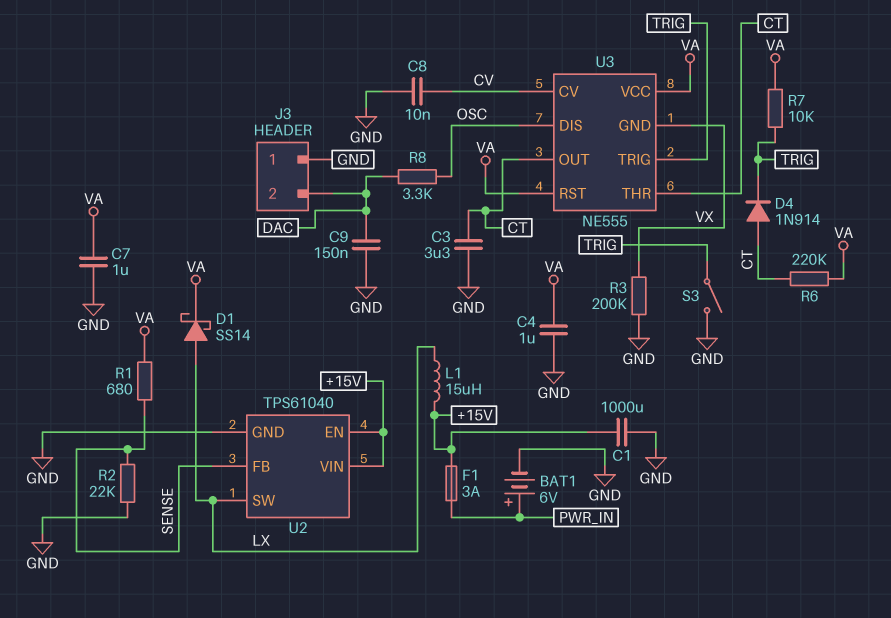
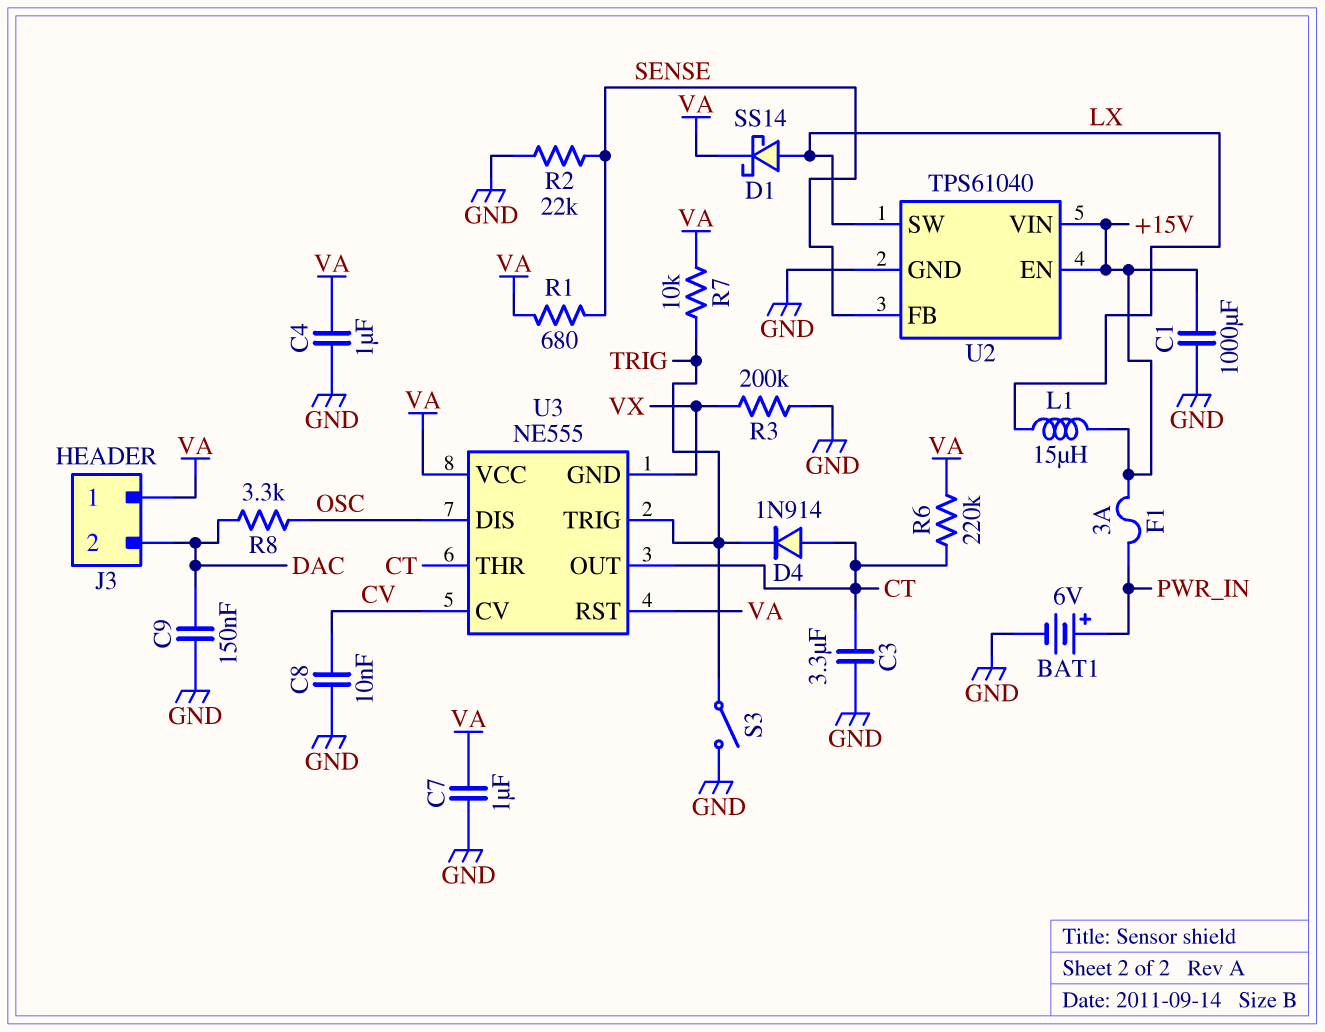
J3 pin 1: GND -> VA

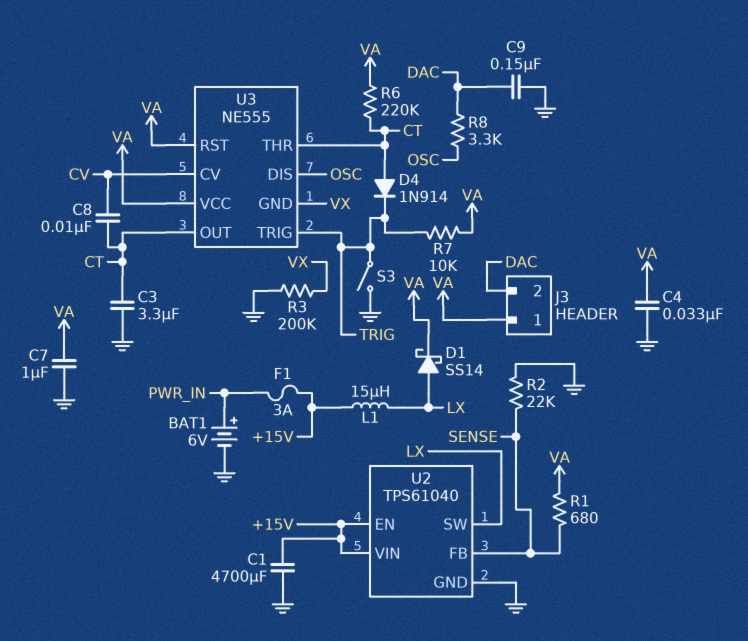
C1: 1000uF (+15V, GND) -> 4700uF (+15V, GND)
C4: 1uF (GND, VA) -> 33nF (GND, VA)
C8: 10nF (CV, GND) -> 10nF (CT, CV)

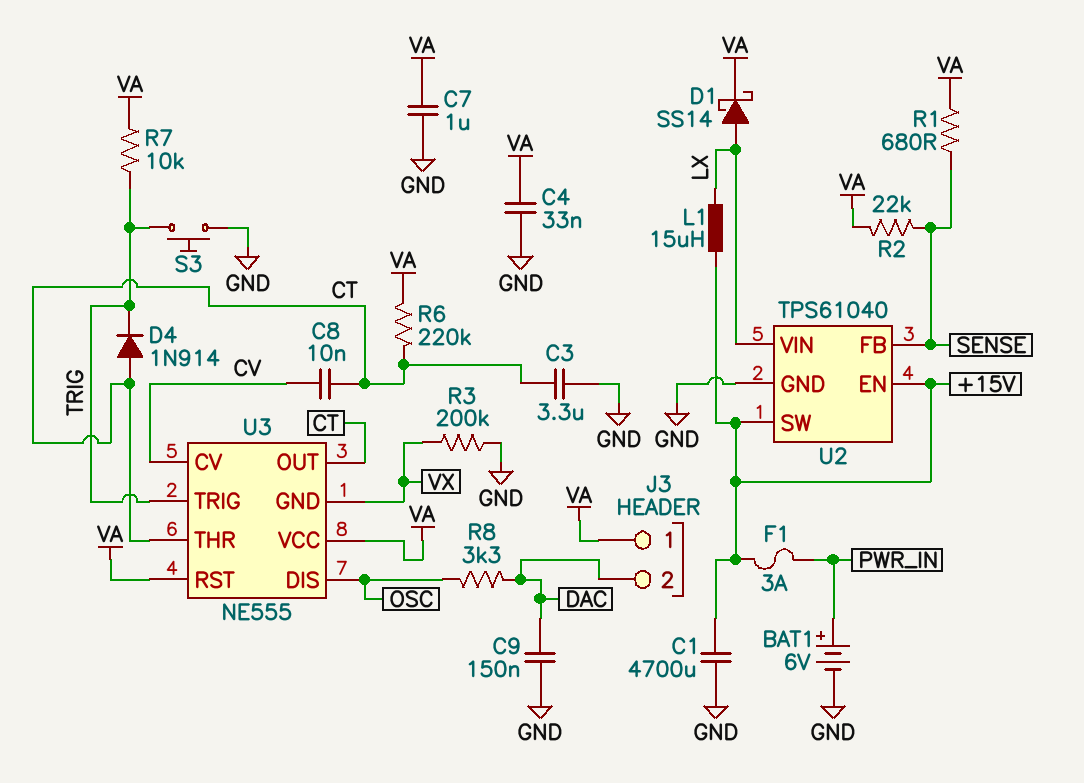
R2: 22k (GND, SENSE) -> 22k (SENSE, VA)
S3: switch (GND, TRIG) -> button (GND, TRIG)
U2 pin SW: LX -> +15V
U2 pin VIN: +15V -> LX

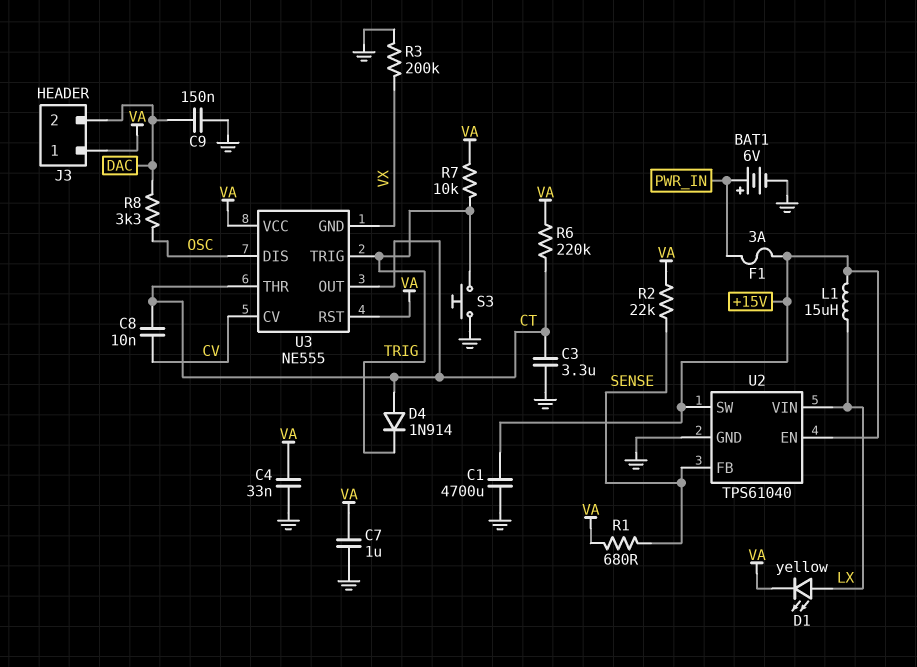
D1: schottky SS14 (A LX, K VA) -> LED yellow (A LX, K VA)

